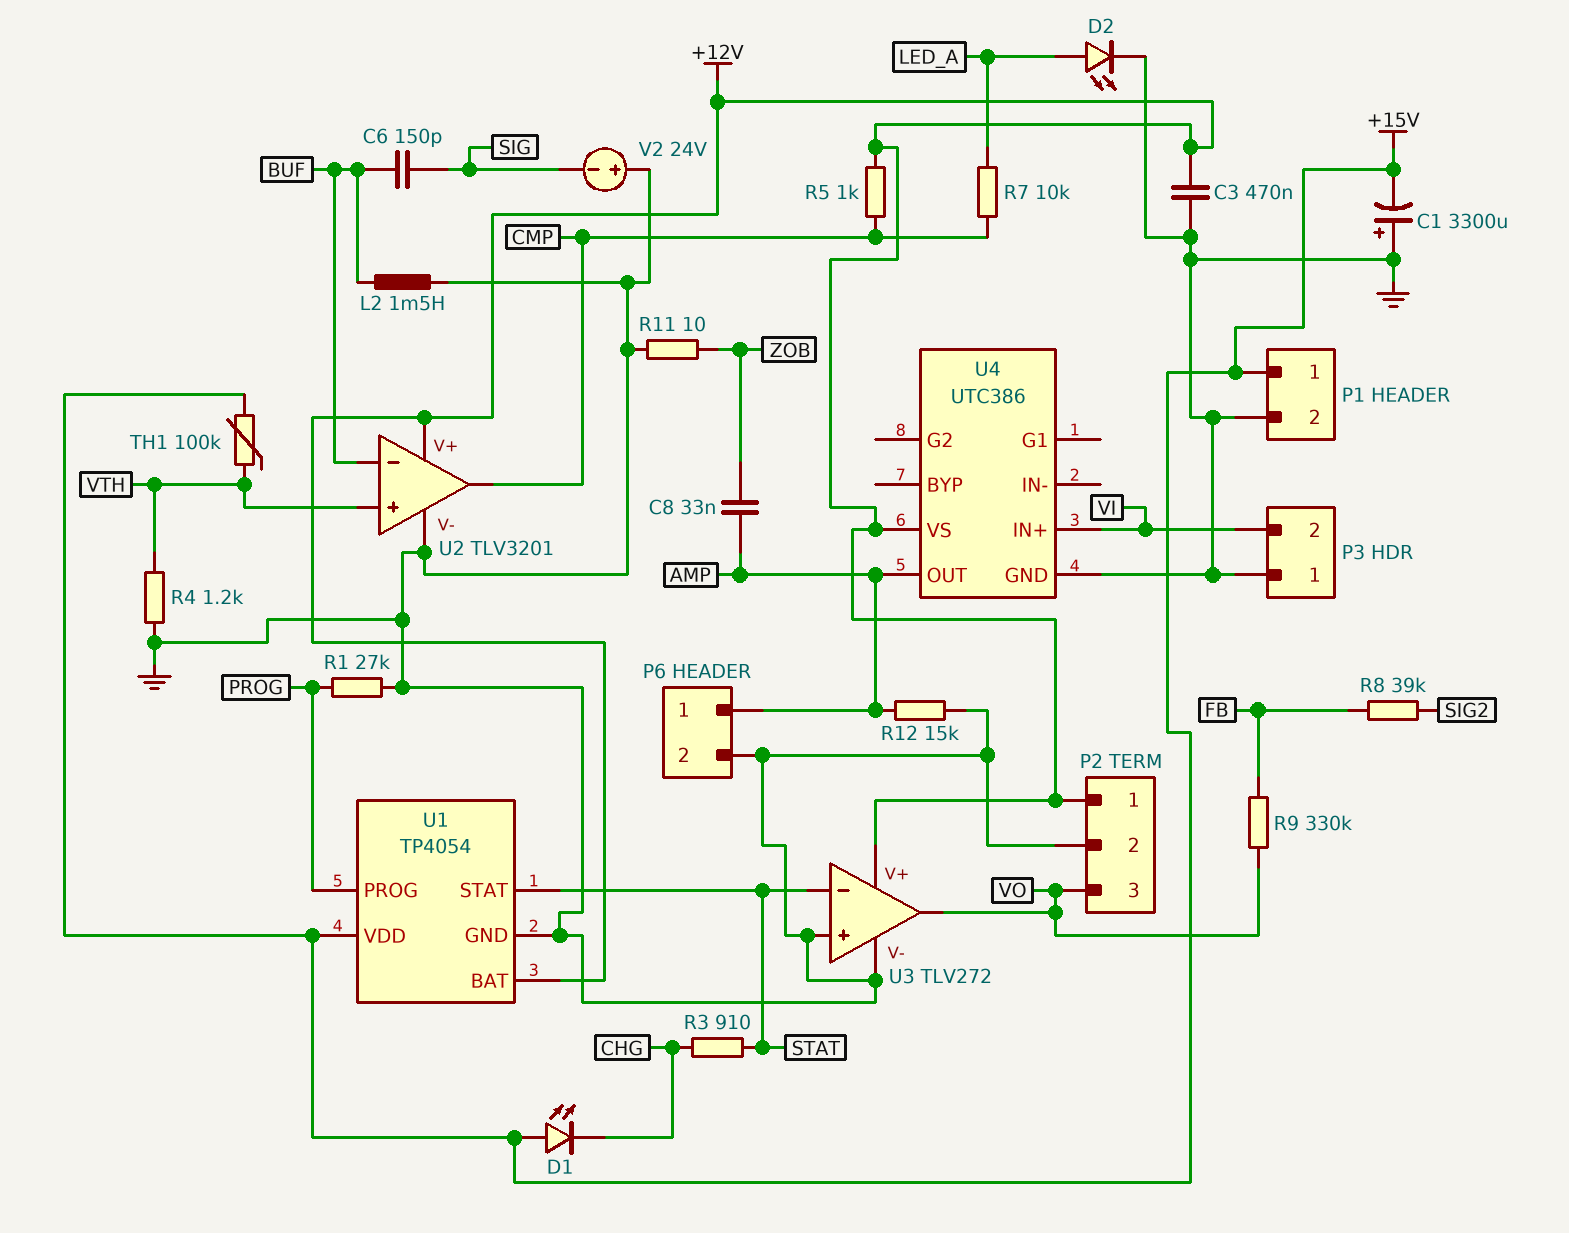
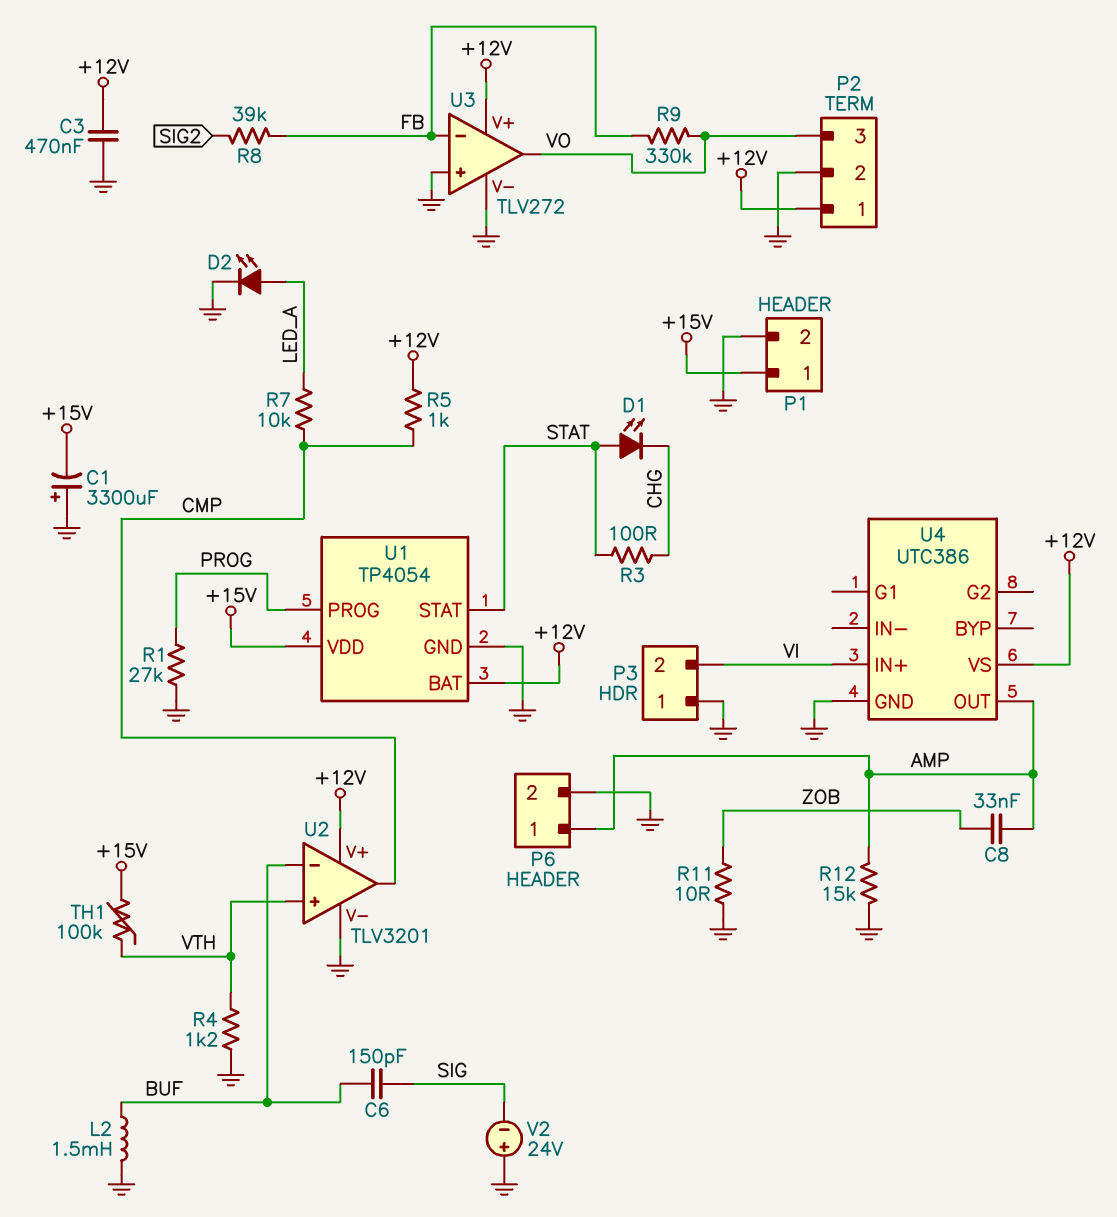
D1: LED (A +15V, K CHG) -> LED (A STAT, K CHG)
R3: 910 (CHG, STAT) -> 100 (CHG, STAT)
U3 pin in-: STAT -> FB

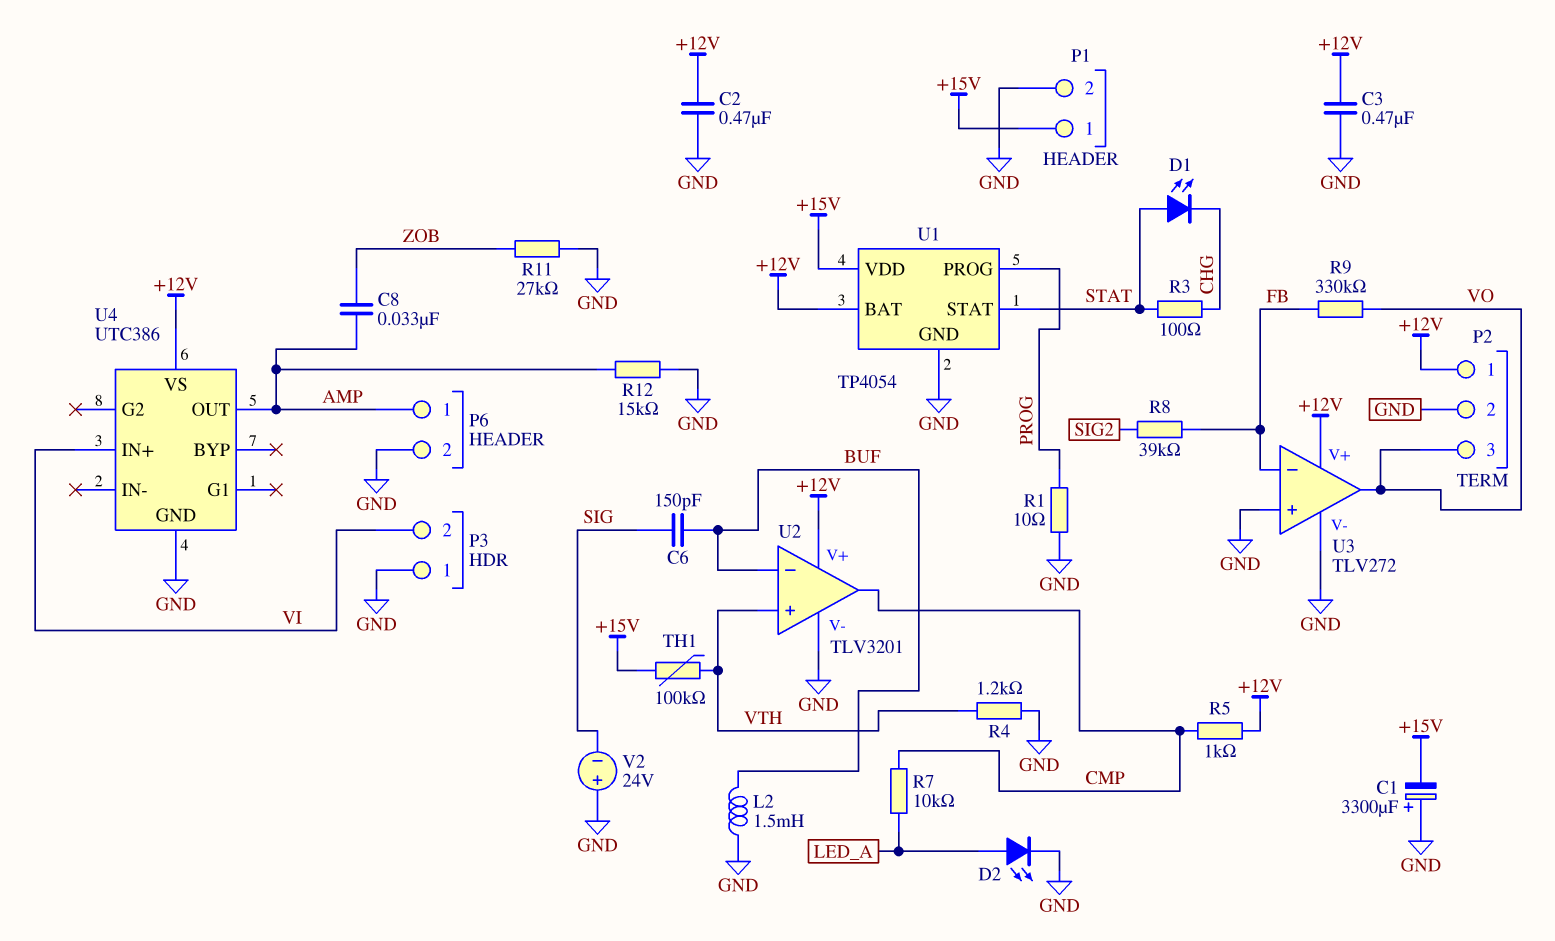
C2: none -> 470nF (+12V, GND)
R1: 27k (GND, PROG) -> 10 (GND, PROG)
R11: 10 (GND, ZOB) -> 27k (GND, ZOB)

